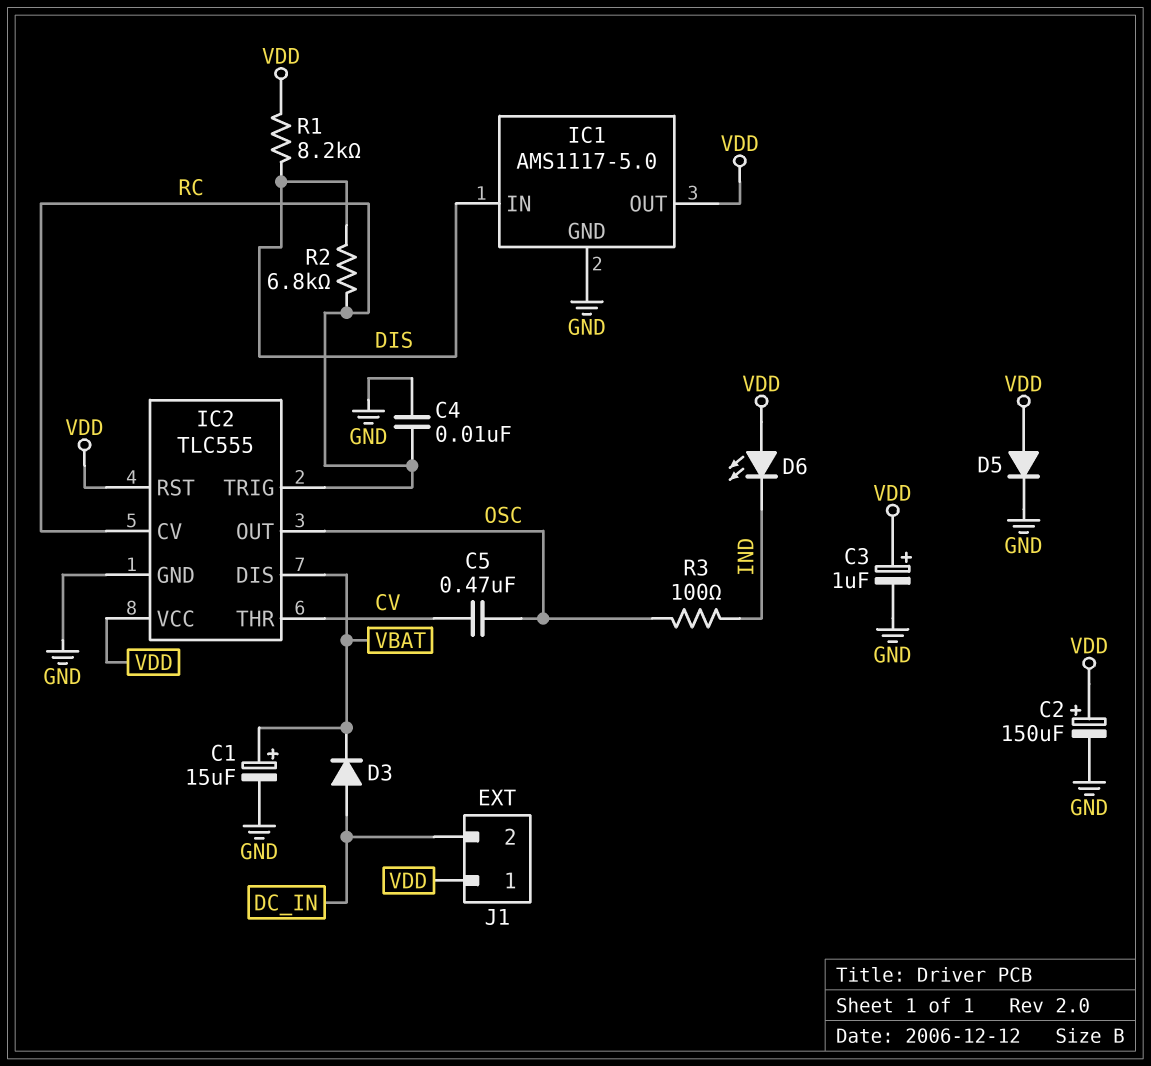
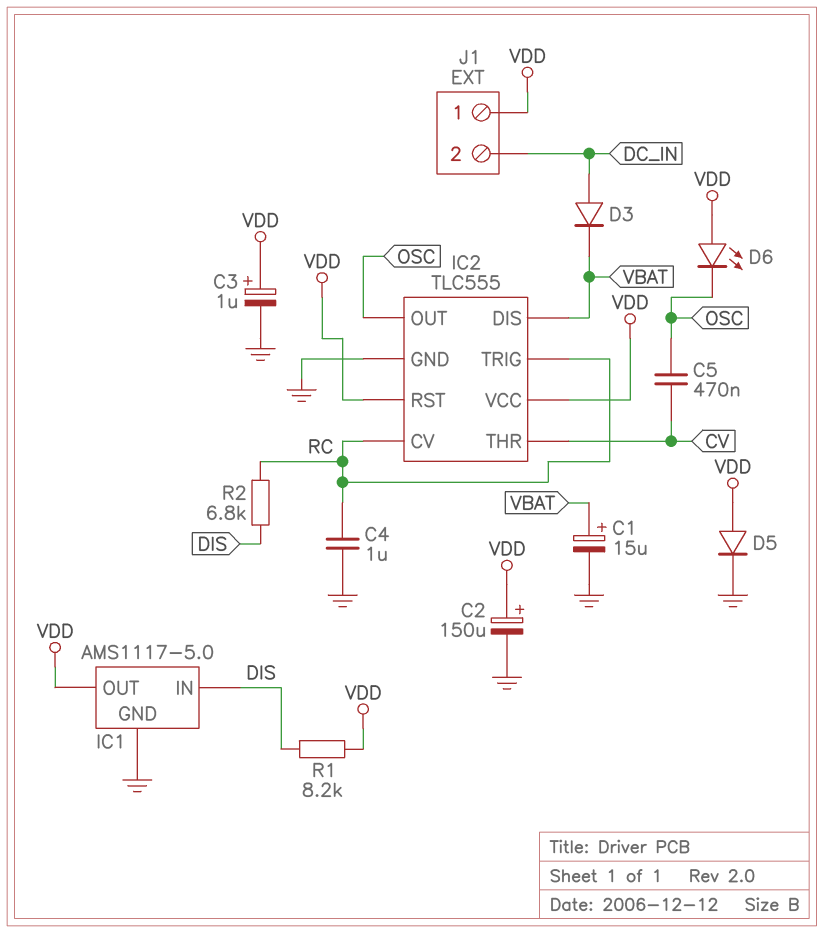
C4: 10nF (GND, RC) -> 1uF (GND, RC)
D6: LED (A VDD, K IND) -> LED (A VDD, K OSC)
R3: 100 (IND, OSC) -> none

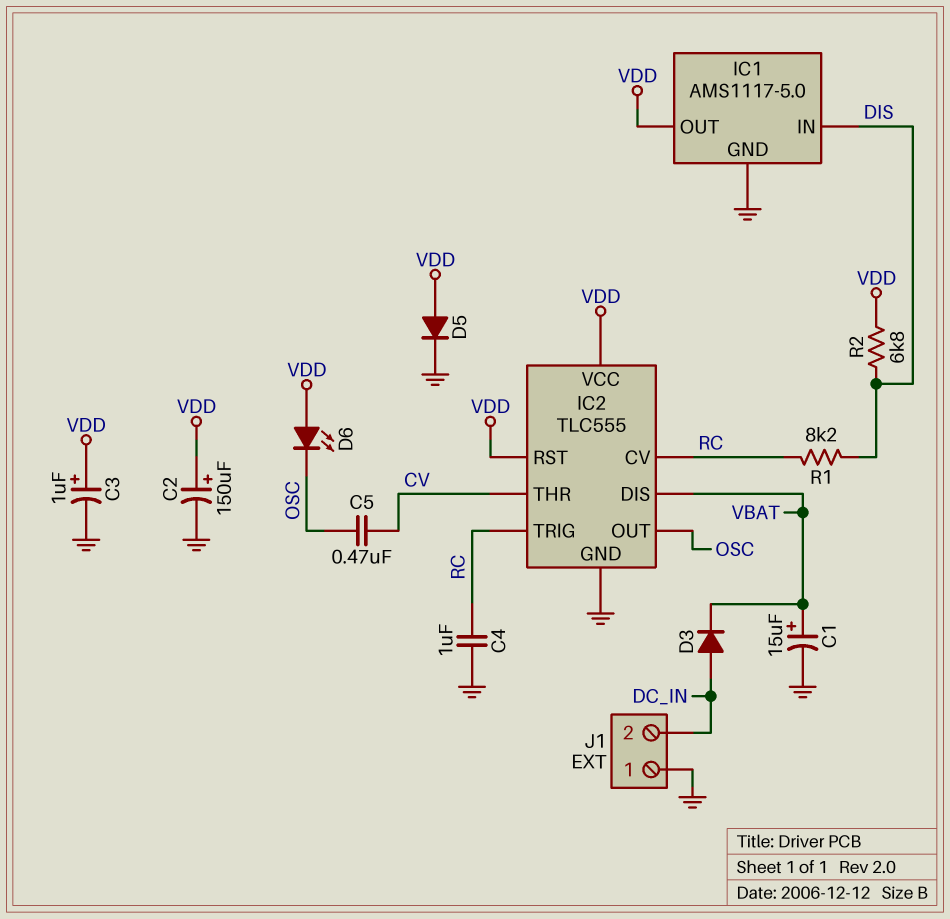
J1 pin 1: VDD -> GND
R1: 8.2k (DIS, VDD) -> 8.2k (DIS, RC)
R2: 6.8k (DIS, RC) -> 6.8k (DIS, VDD)

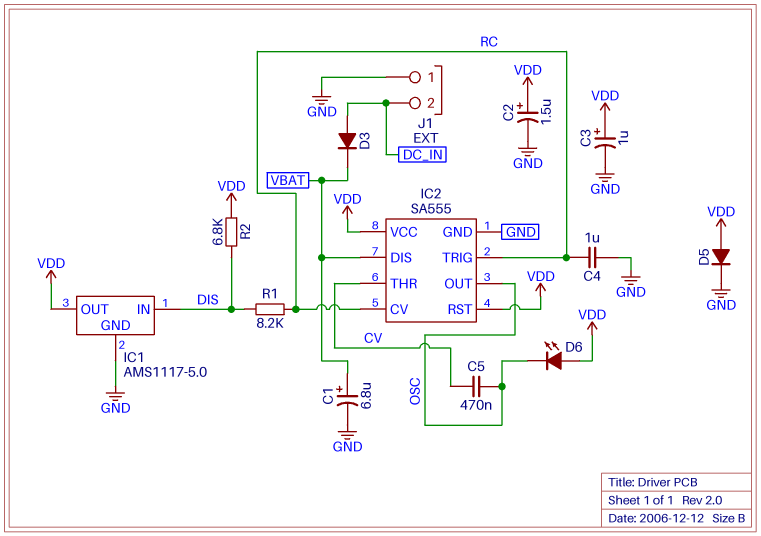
C1: 15uF (plus VBAT, minus GND) -> 6.8uF (plus VBAT, minus GND)
C2: 150uF (plus VDD, minus GND) -> 1.5uF (plus VDD, minus GND)
IC2: TLC555 -> SA555

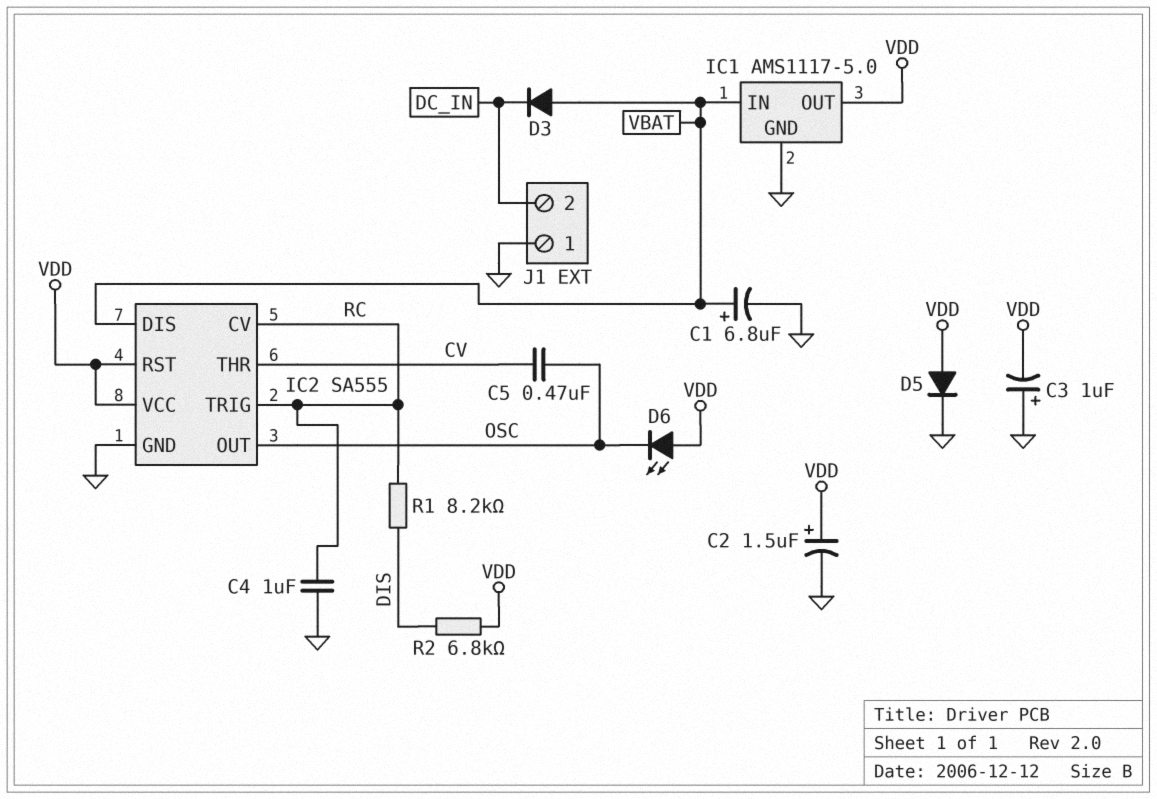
C3: 1uF (plus VDD, minus GND) -> 1uF (plus GND, minus VDD)
D3: diode (A DC_IN, K VBAT) -> diode (A VBAT, K DC_IN)
IC1 pin IN: DIS -> VBAT

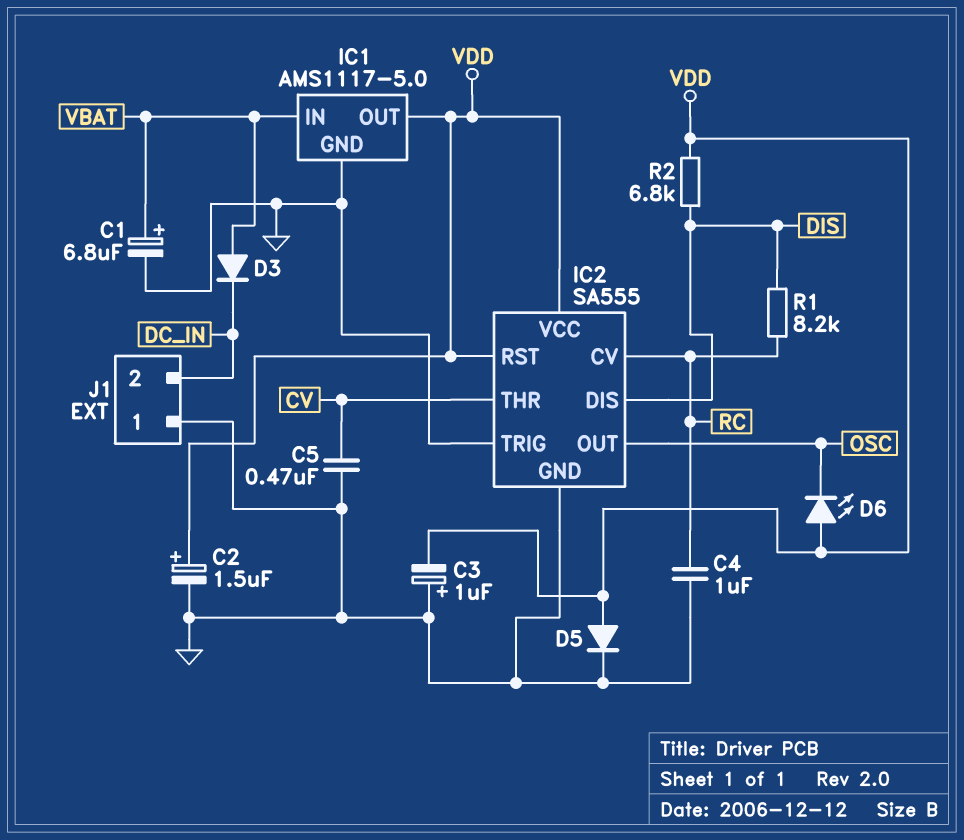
C5: 470nF (CV, OSC) -> 470nF (CV, GND)
IC2 pin DIS: VBAT -> DIS
IC2 pin TRIG: RC -> GND

